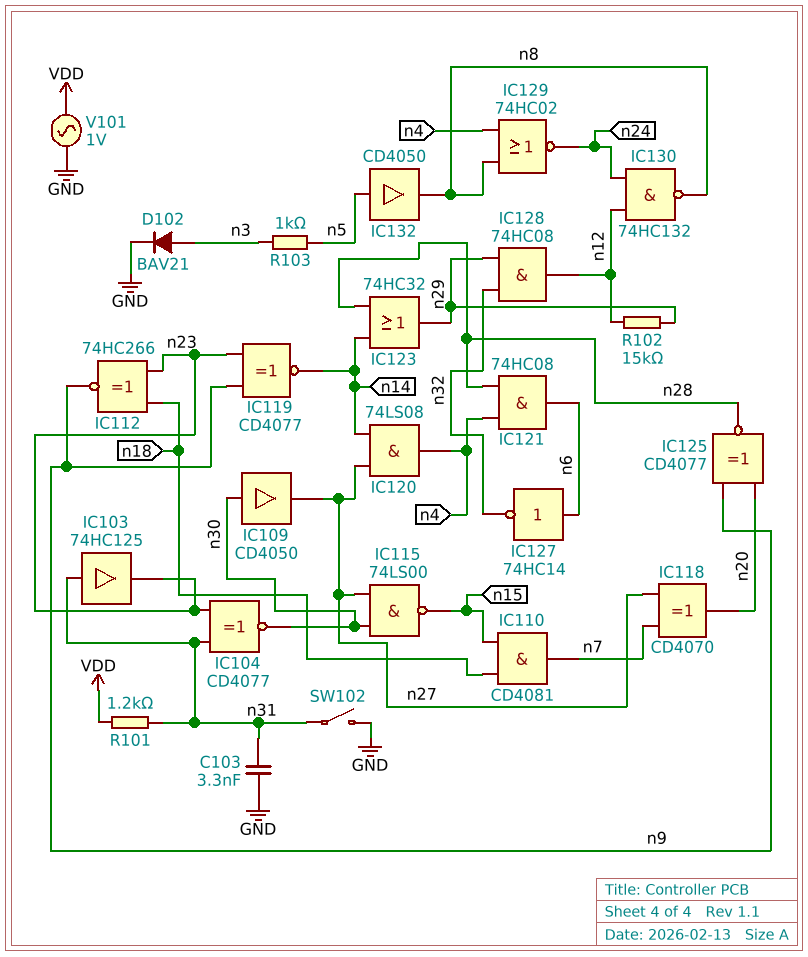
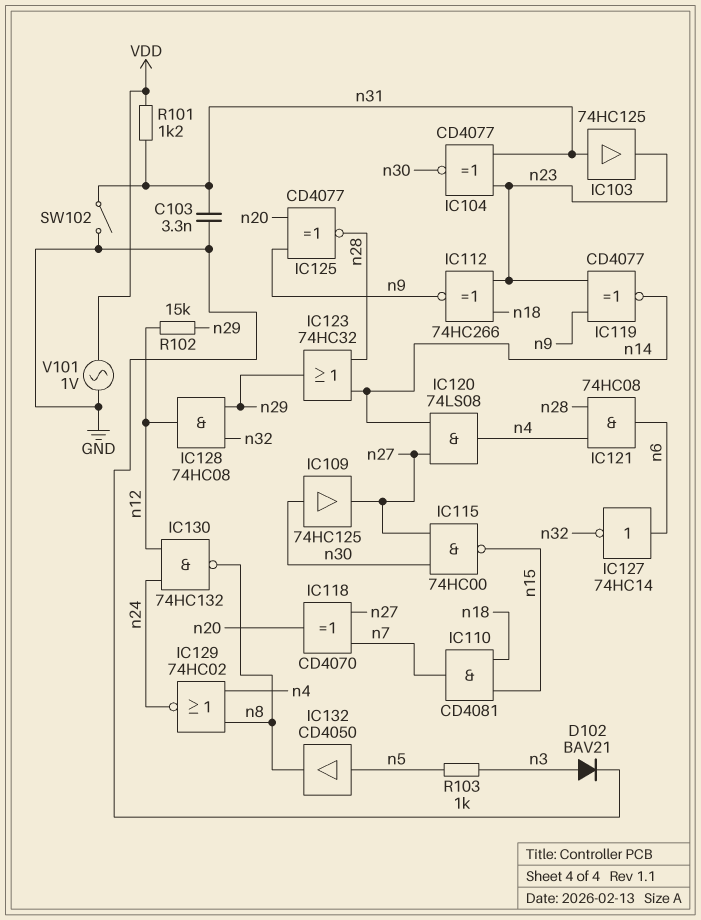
IC109: buffer CD4050 (in n30, out n27) -> buffer 74HC125 (in n30, out n27)
IC115: NAND 74LS00 (in n27, in n30, out n15) -> NAND 74HC00 (in n27, in n30, out n15)

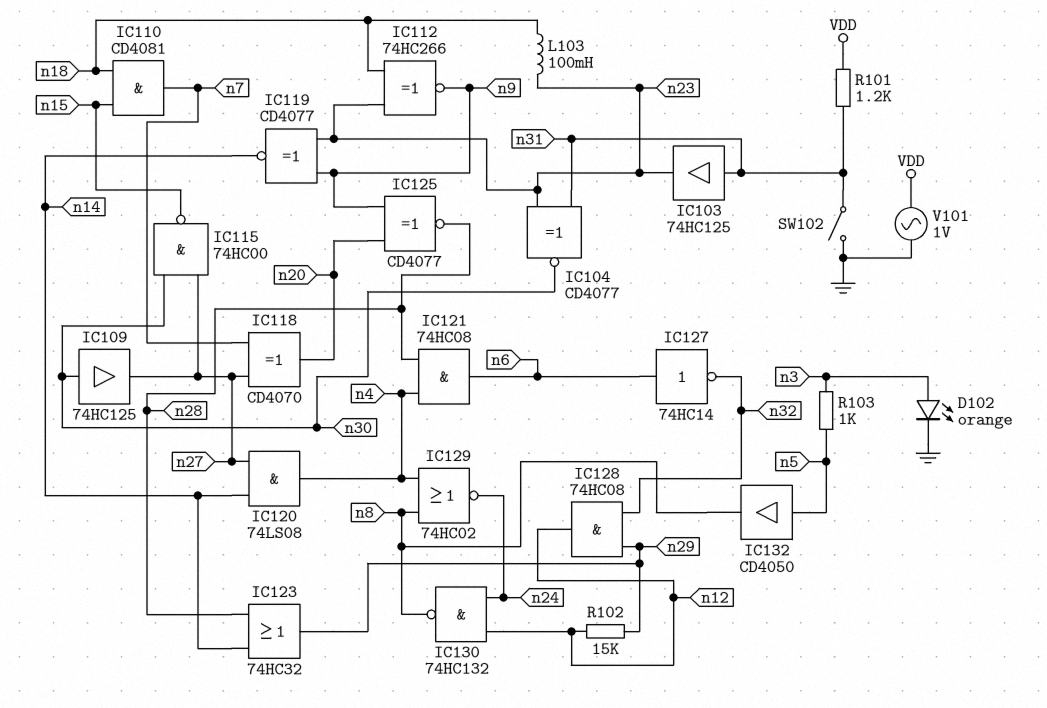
C103: 3.3nF (GND, n31) -> none
D102: diode BAV21 (A n3, K GND) -> LED orange (A n3, K GND)
L103: none -> 100mH (n18, n23)

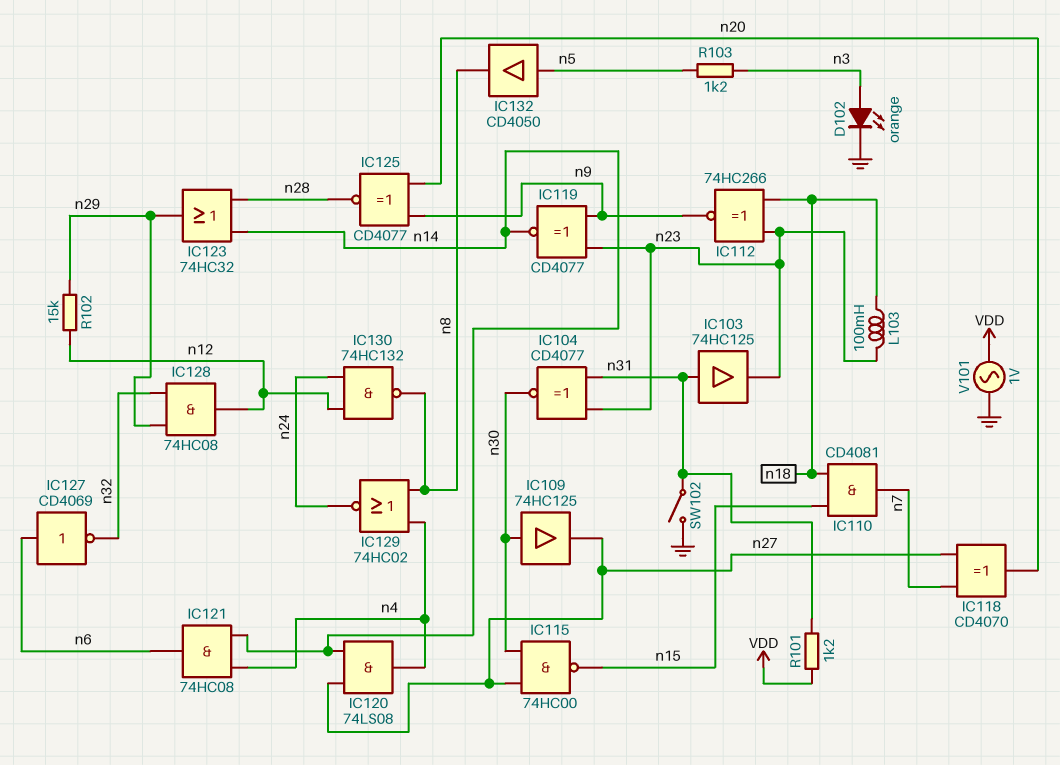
IC121: AND 74HC08 (in n4, in n28, out n6) -> AND 74HC08 (in n4, in n14, out n6)
IC127: NOT 74HC14 (in n6, out n32) -> NOT CD4069 (in n6, out n32)
R103: 1k (n3, n5) -> 1.2k (n3, n5)

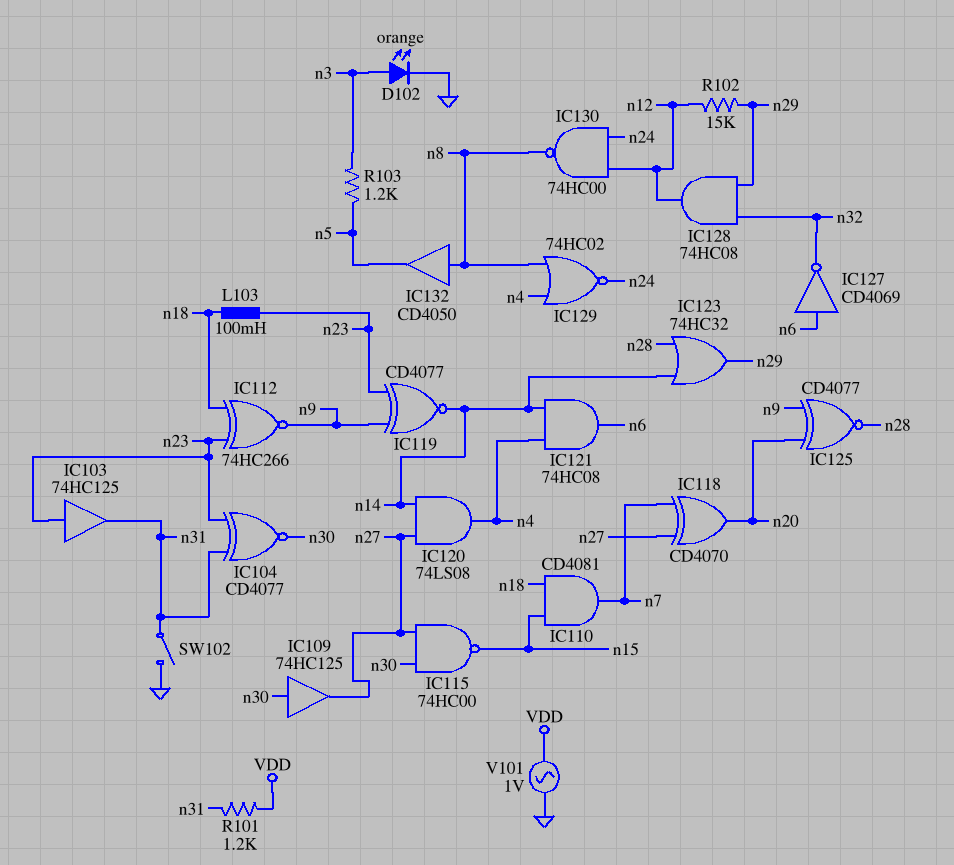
IC103: buffer 74HC125 (in n31, out n23) -> buffer 74HC125 (in n23, out n31)
IC130: NAND 74HC132 (in n12, in n24, out n8) -> NAND 74HC00 (in n12, in n24, out n8)
IC132: buffer CD4050 (in n5, out n8) -> buffer CD4050 (in n8, out n5)

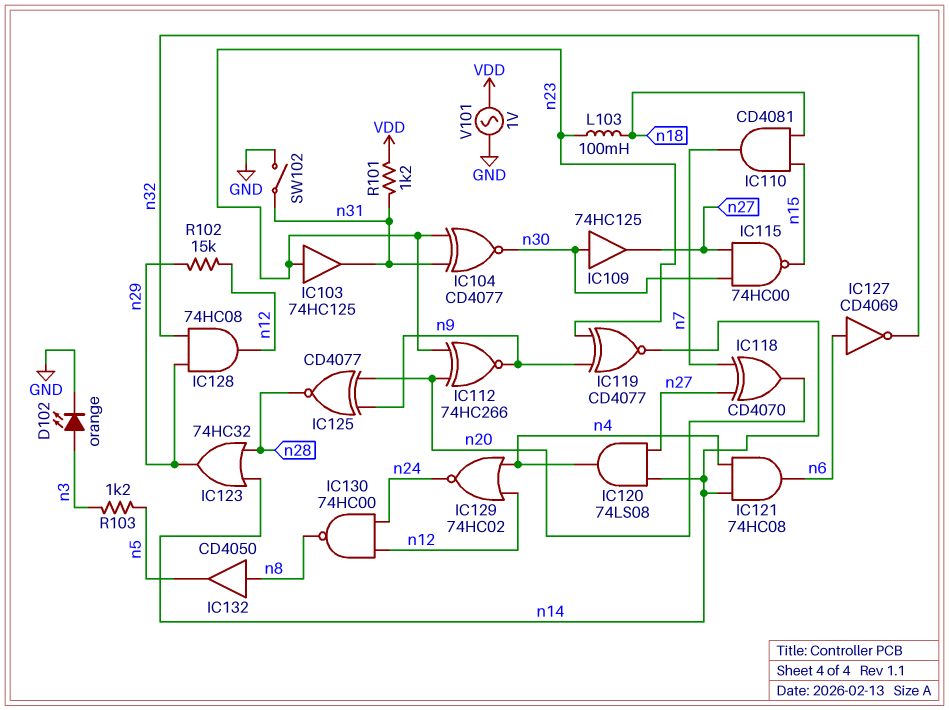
IC112: XNOR 74HC266 (in n18, in n23, out n9) -> XNOR 74HC266 (in n20, in n23, out n9)
IC129: NOR 74HC02 (in n4, in n8, out n24) -> NOR 74HC02 (in n4, in n12, out n24)

